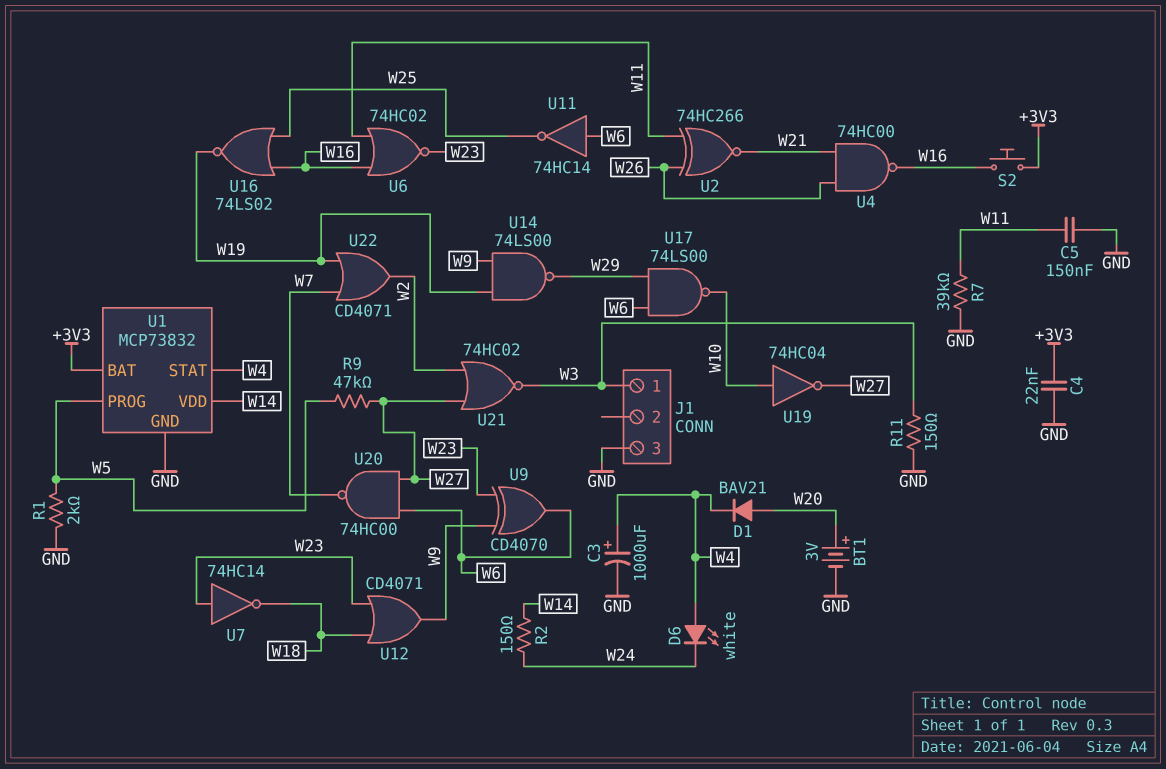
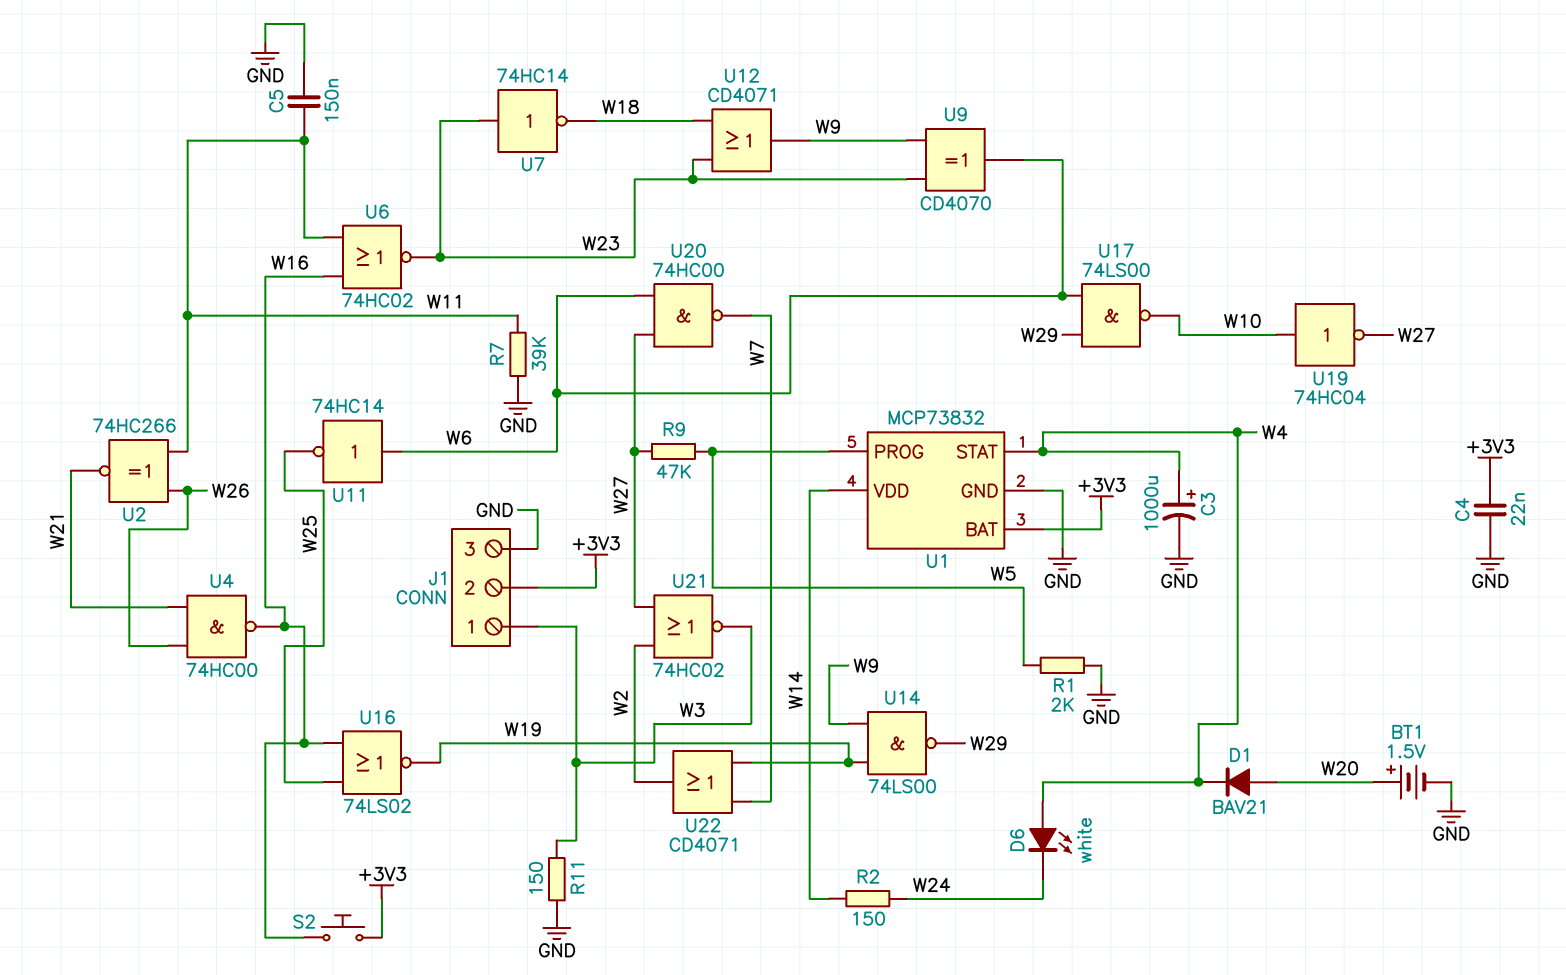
BT1: 3V (plus W20, minus GND) -> 1.5V (plus W20, minus GND)
J1 pin 2: none -> +3V3

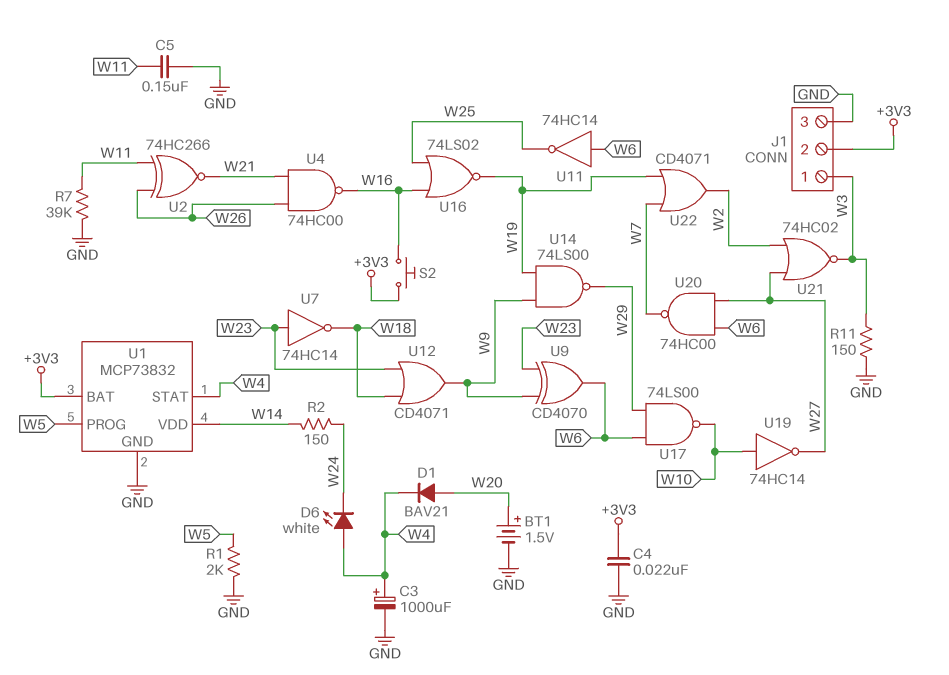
R9: 47k (W5, W27) -> none
U6: NOR 74HC02 (in W11, in W16, out W23) -> none
U19: NOT 74HC04 (in W10, out W27) -> NOT 74HC14 (in W10, out W27)

